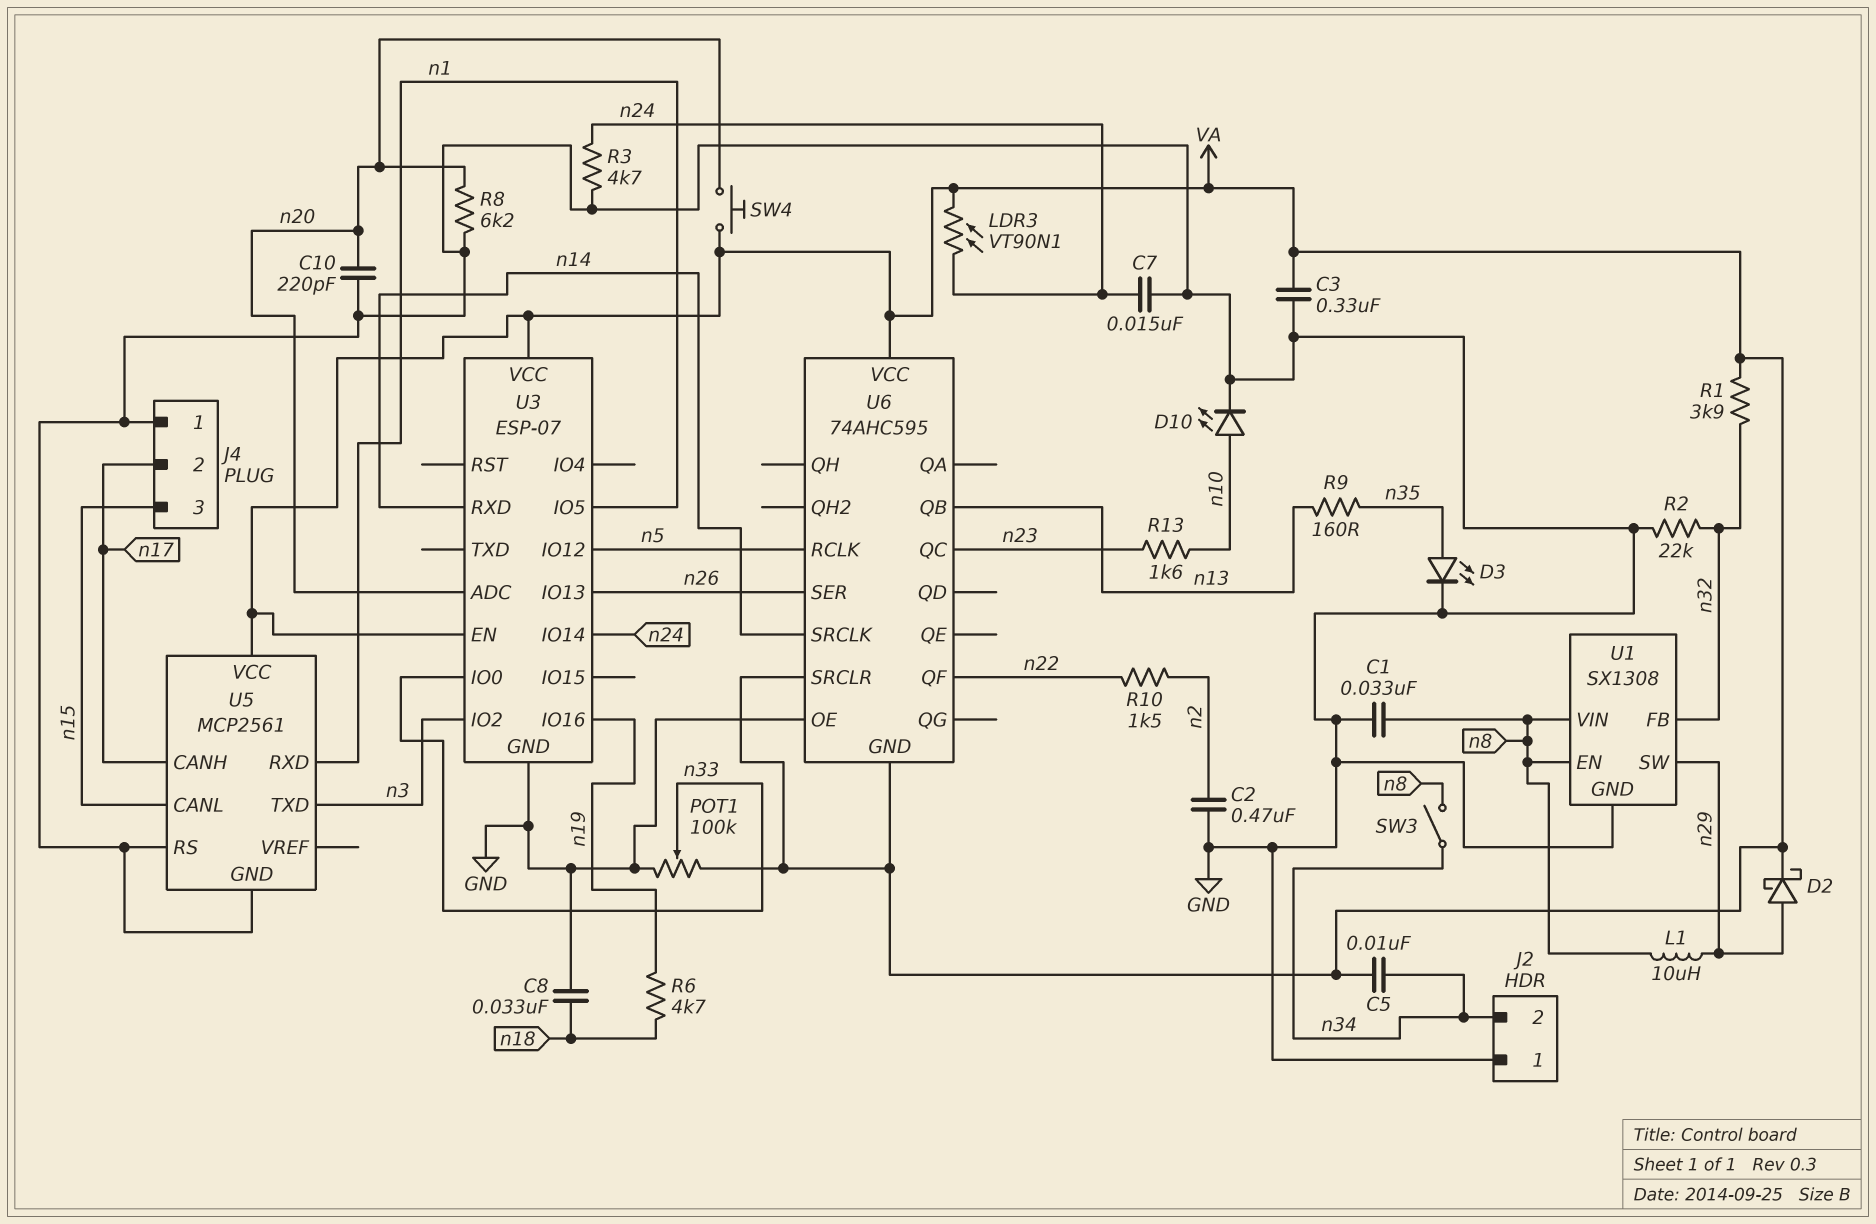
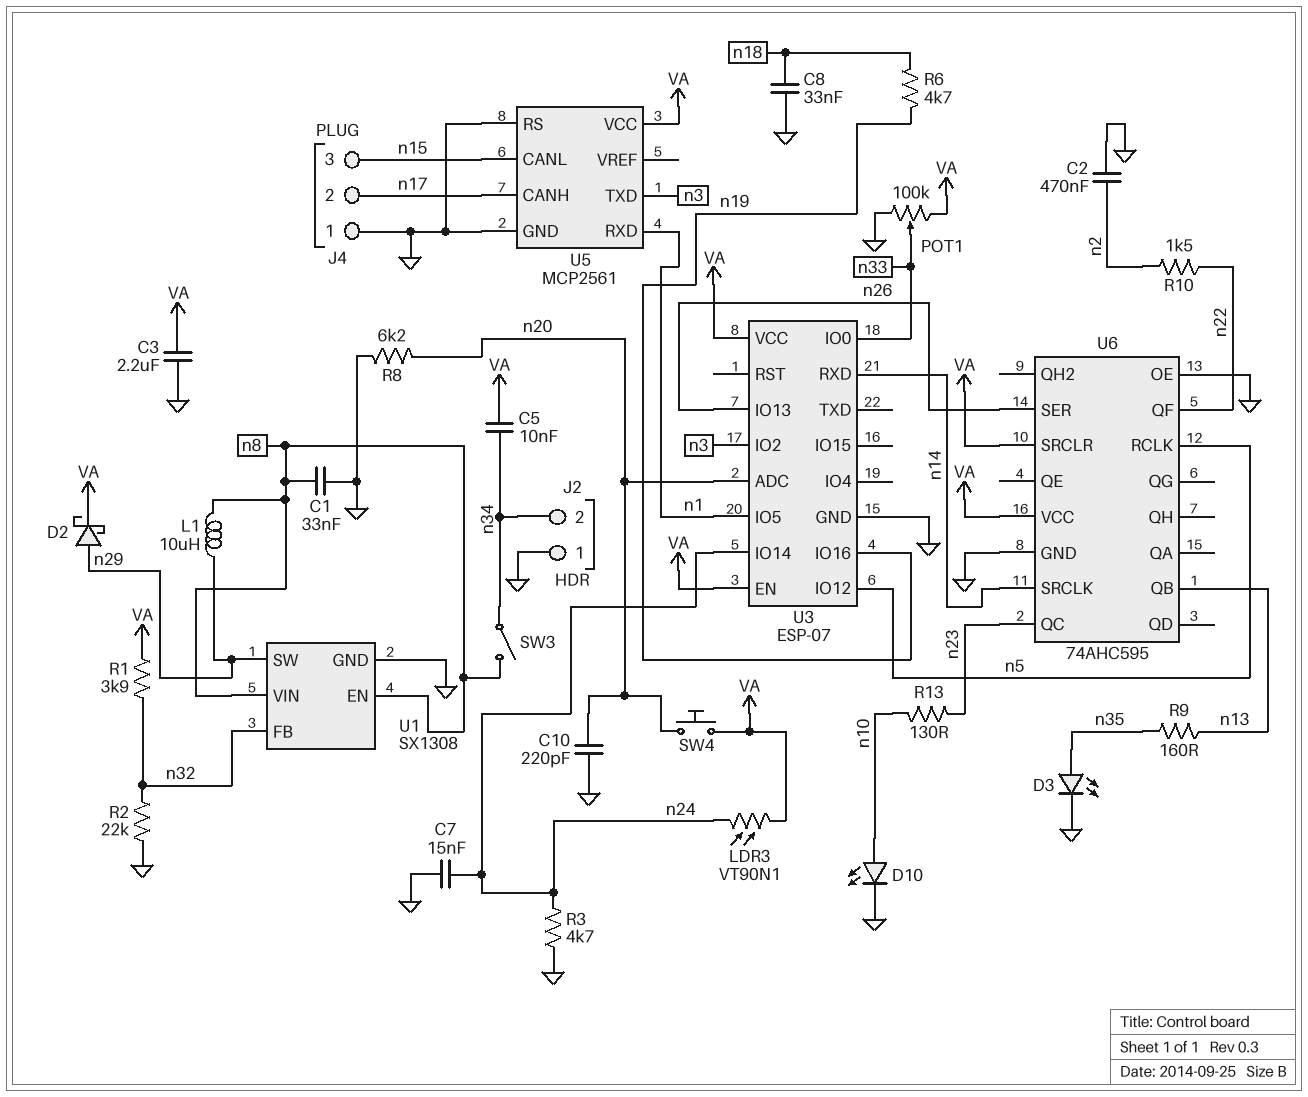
C3: 330nF (GND, VA) -> 2.2uF (GND, VA)
R13: 1.6k (n10, n23) -> 130 (n10, n23)
U6 pin GND: VA -> GND

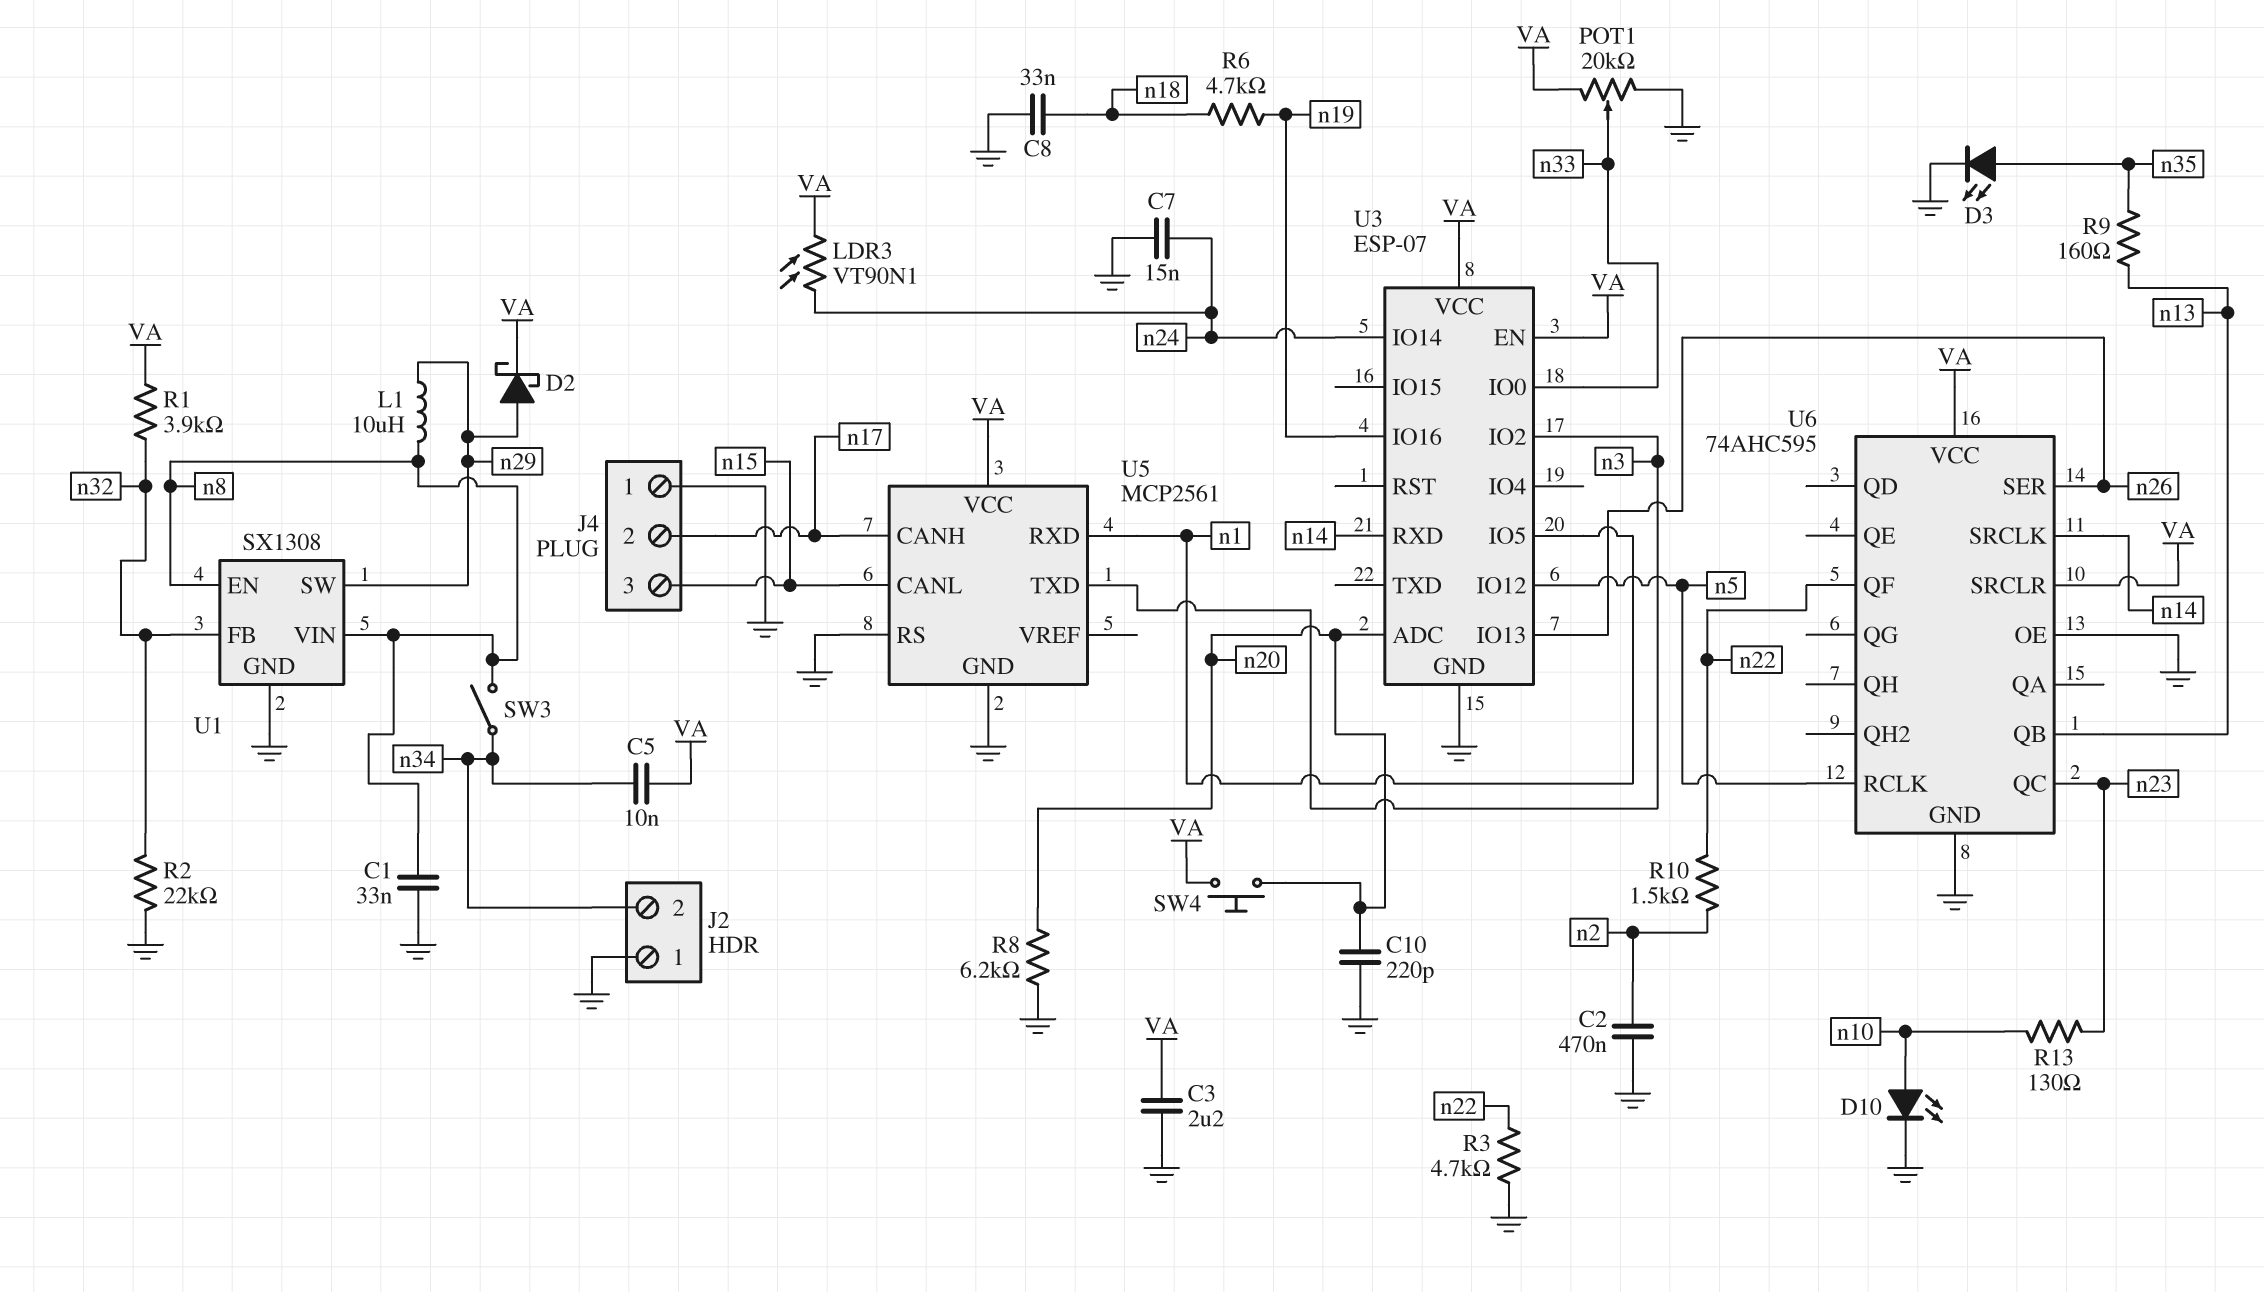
POT1: 100k (GND, VA, wiper n33) -> 20k (GND, VA, wiper n33)
R3: 4.7k (GND, n24) -> 4.7k (GND, n22)

